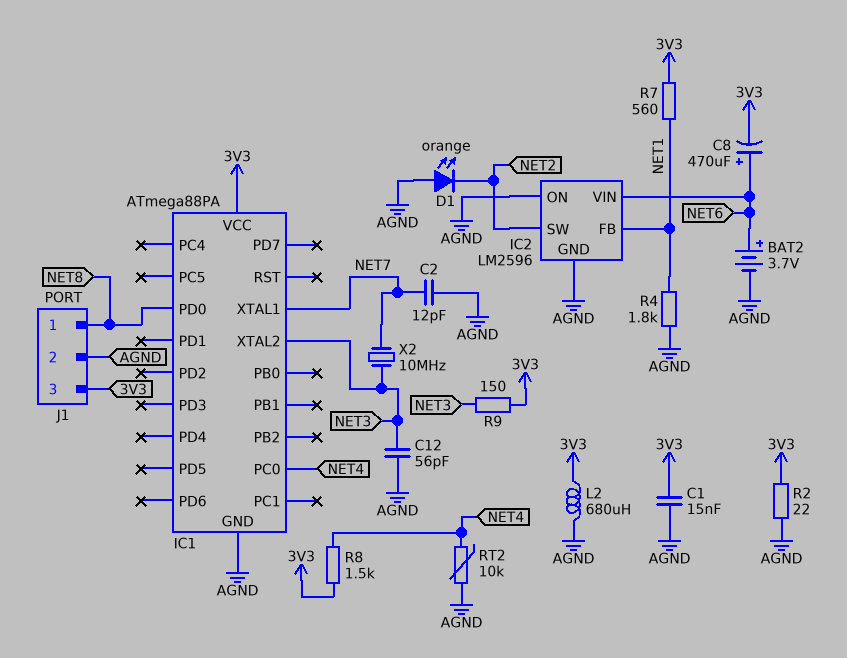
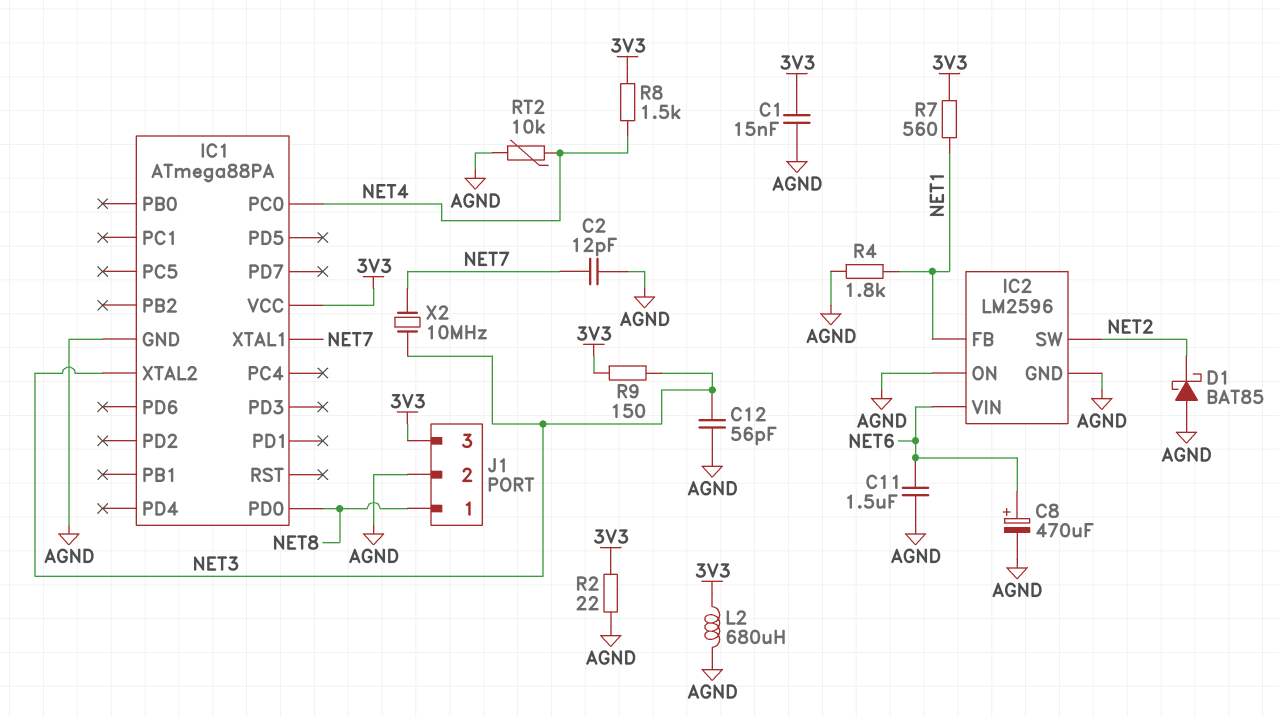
BAT2: 3.7V (plus NET6, minus AGND) -> none
C8: 470uF (plus NET6, minus 3V3) -> 470uF (plus NET6, minus AGND)
C11: none -> 1.5uF (AGND, NET6)
D1: LED orange (A AGND, K NET2) -> schottky BAT85 (A AGND, K NET2)

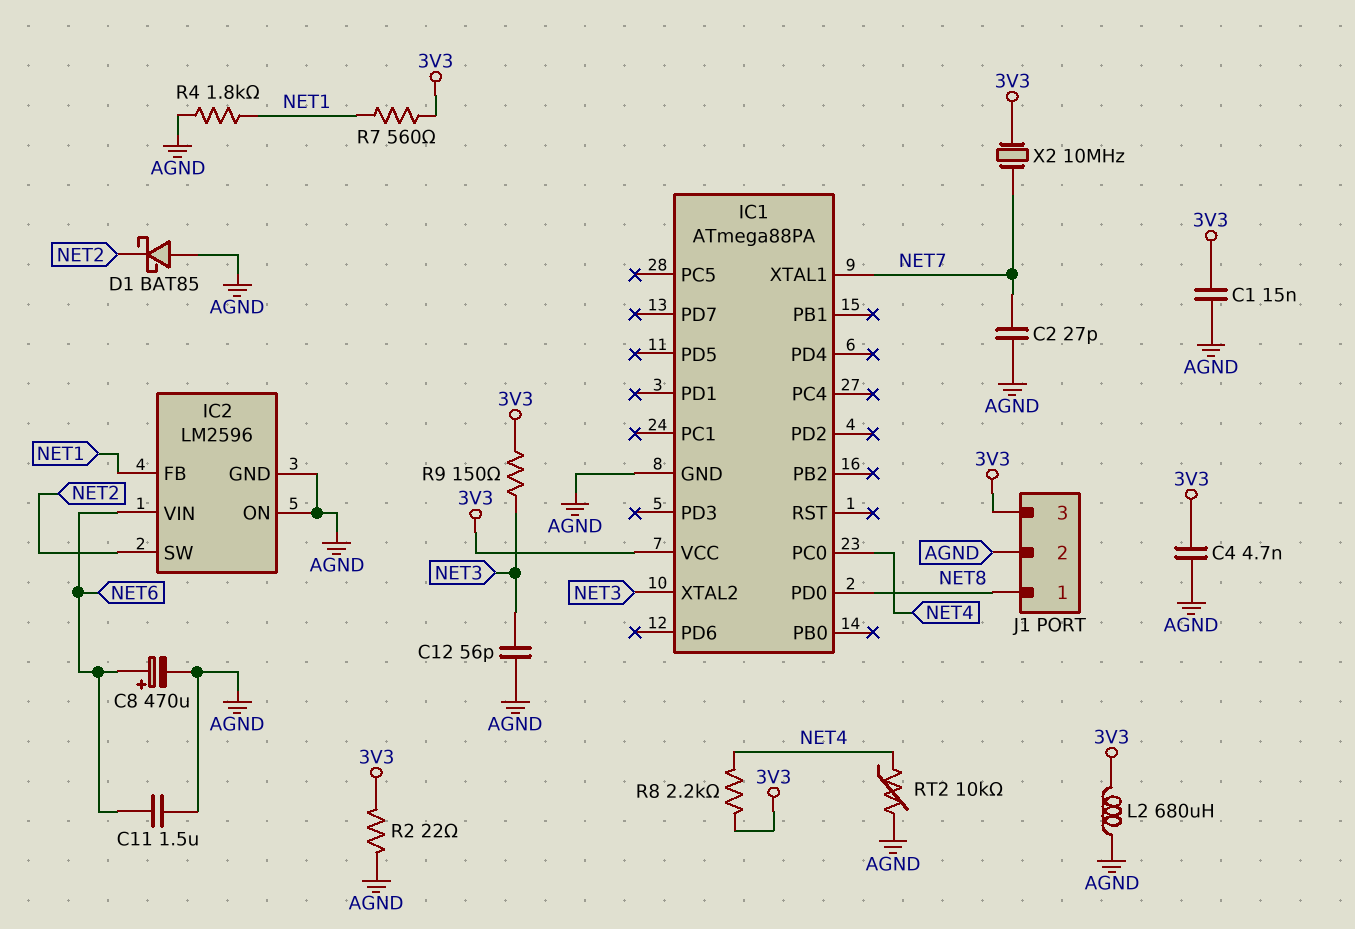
C2: 12pF (AGND, NET7) -> 27pF (AGND, NET7)
C4: none -> 4.7nF (3V3, AGND)
R8: 1.5k (3V3, NET4) -> 2.2k (3V3, NET4)
X2: 10MHz (NET3, NET7) -> 10MHz (3V3, NET7)

